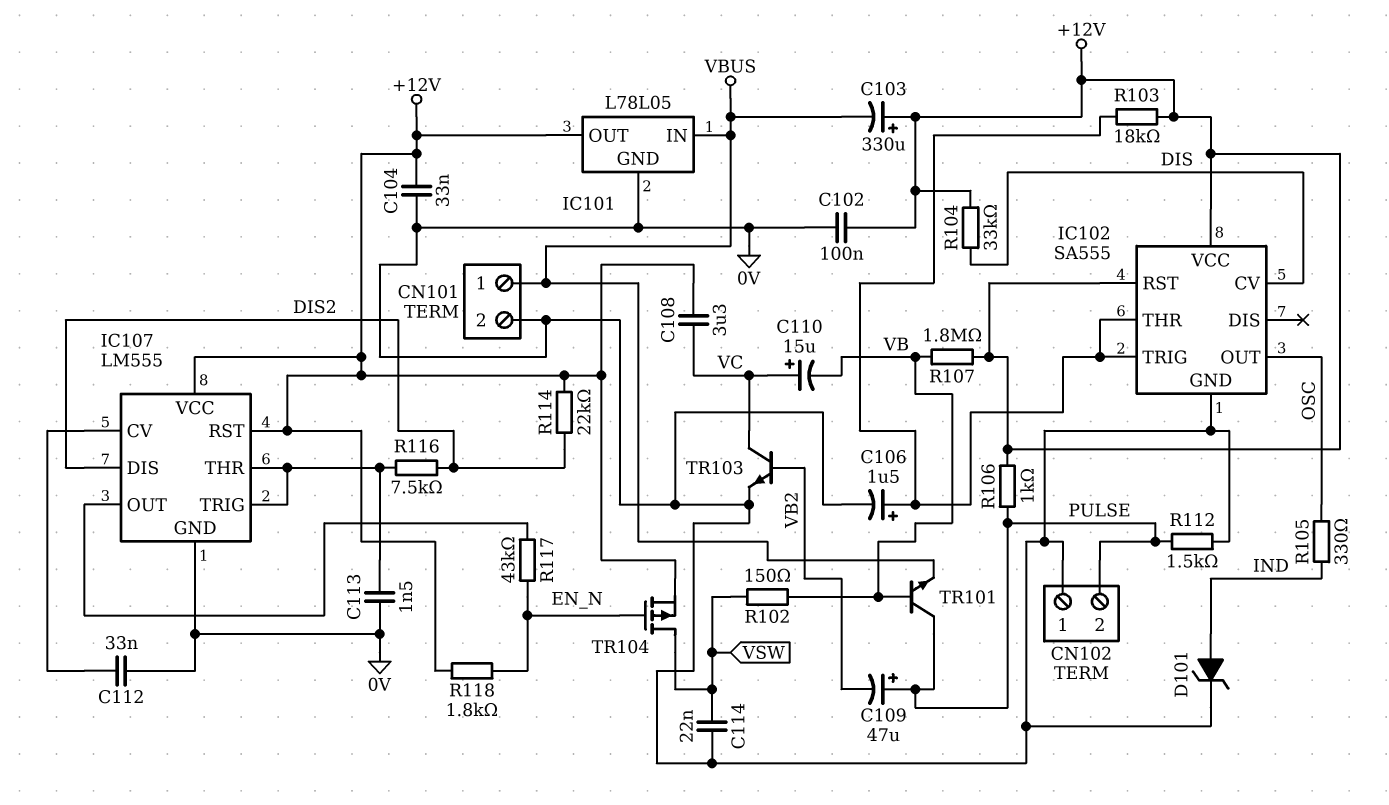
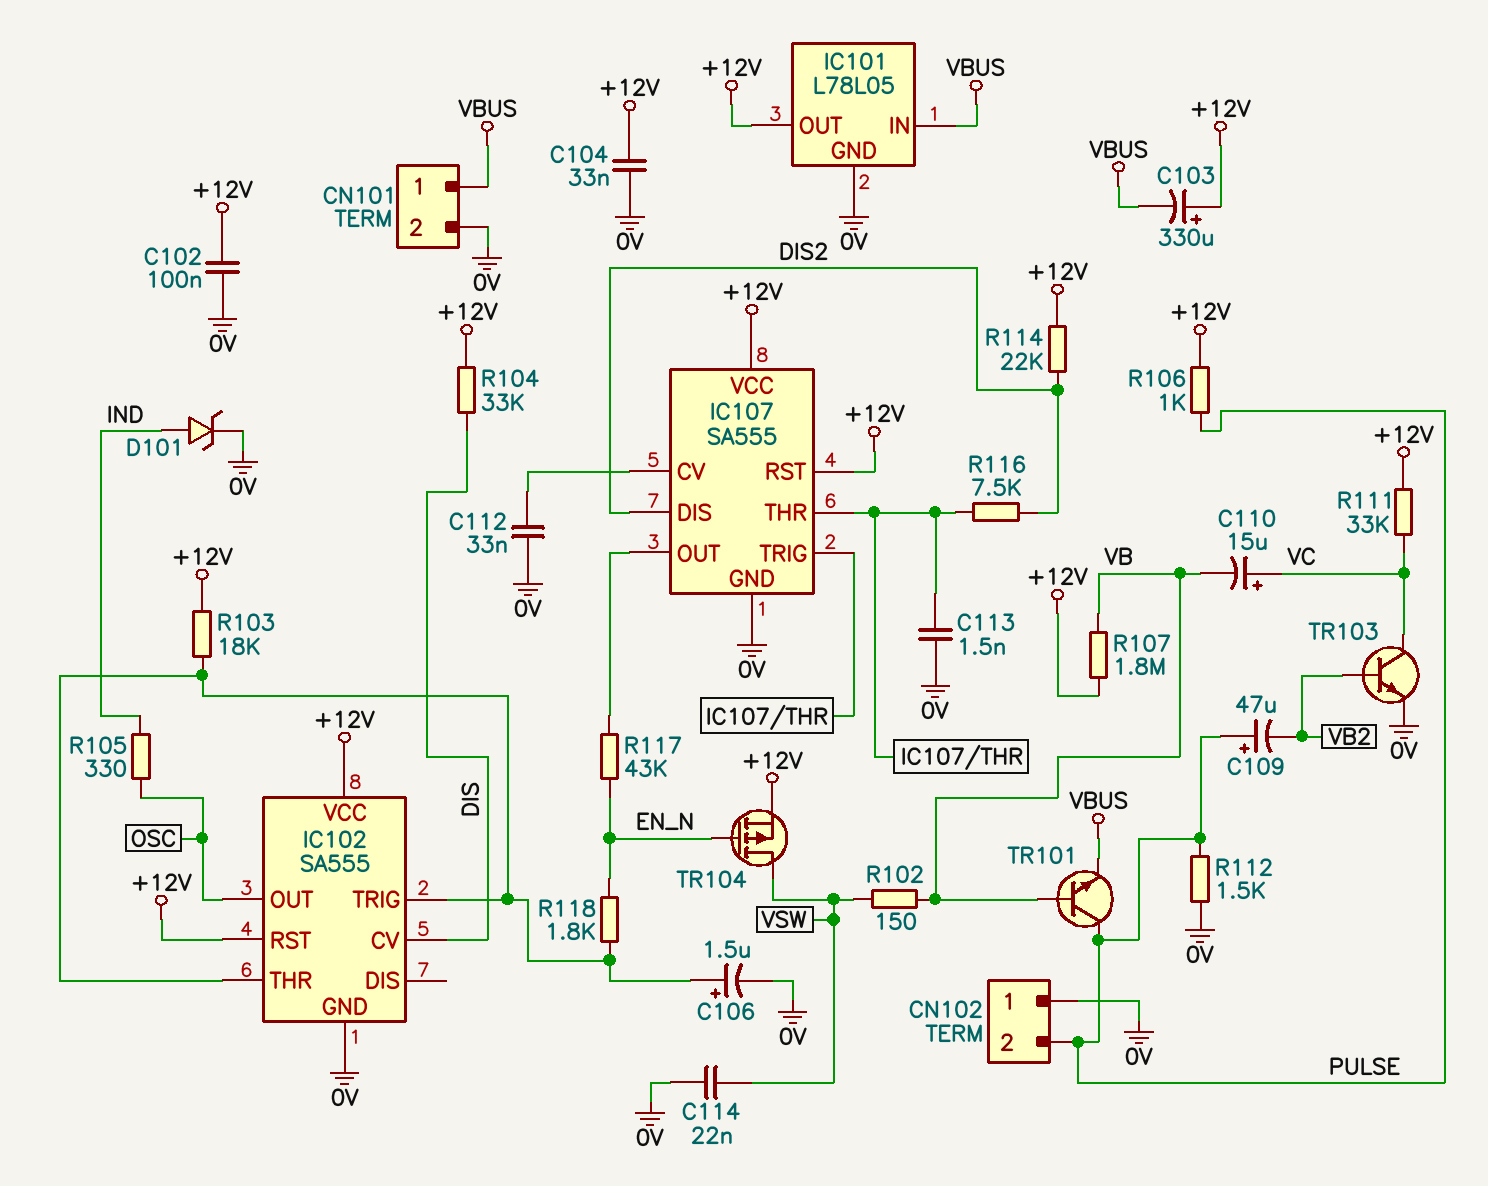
C108: 3.3uF (+12V, VC) -> none
IC107: LM555 -> SA555
R111: none -> 33k (+12V, VC)
R118: 1.8k (+12V, EN_N) -> 1.8k (EN_N, IC102/THR)

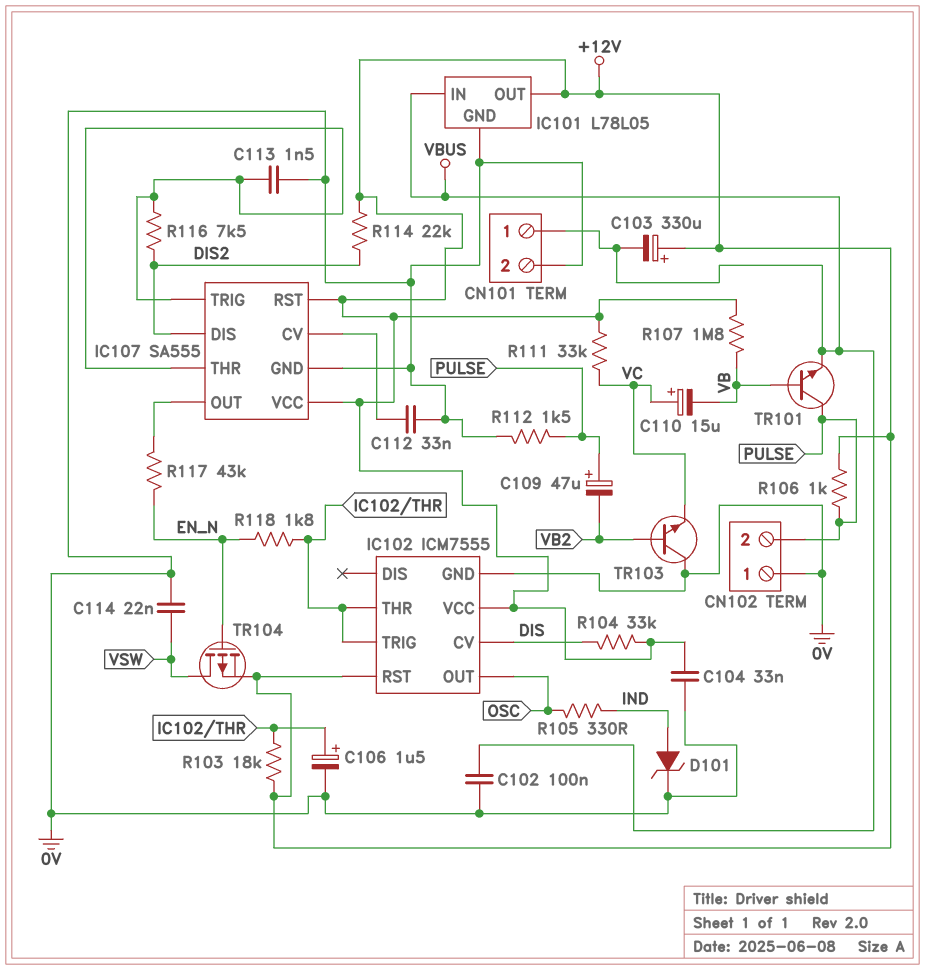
C102: 100nF (+12V, 0V) -> 100nF (0V, VBUS)
IC102: SA555 -> ICM7555
R102: 150 (VB, VSW) -> none
TR103: NPN (B VB2, C VC, E 0V) -> NPN (B VB2, C 0V, E VC)

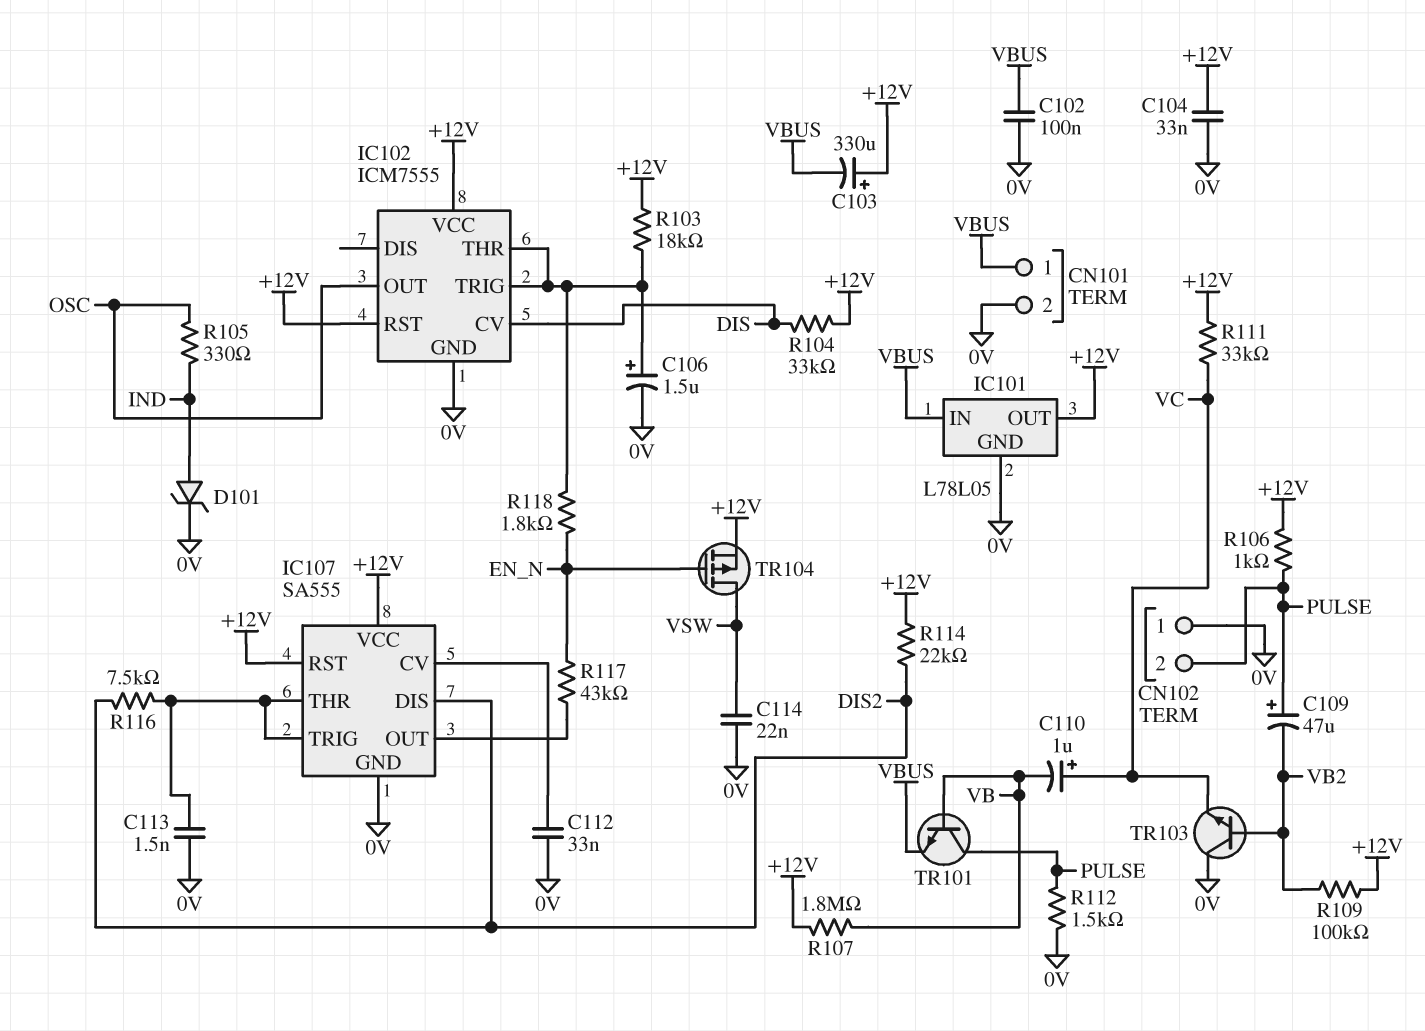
C110: 15uF (plus VC, minus VB) -> 1uF (plus VC, minus VB)
R109: none -> 100k (+12V, VB2)

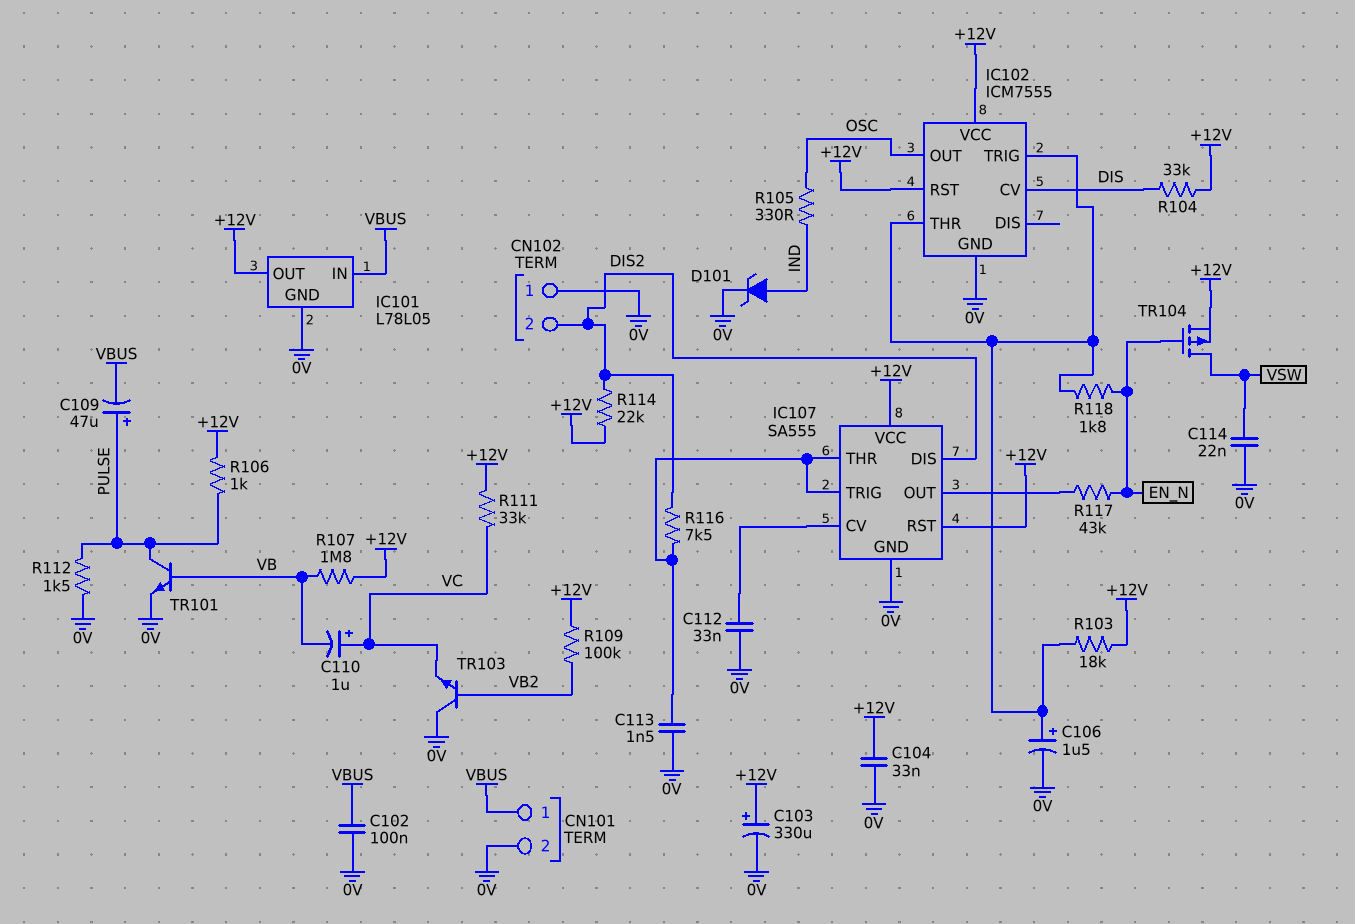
C103: 330uF (plus +12V, minus VBUS) -> 330uF (plus +12V, minus 0V)
C109: 47uF (plus PULSE, minus VB2) -> 47uF (plus PULSE, minus VBUS)
CN102 pin 2: PULSE -> DIS2
TR101: NPN (B VB, C PULSE, E VBUS) -> NPN (B VB, C PULSE, E 0V)

